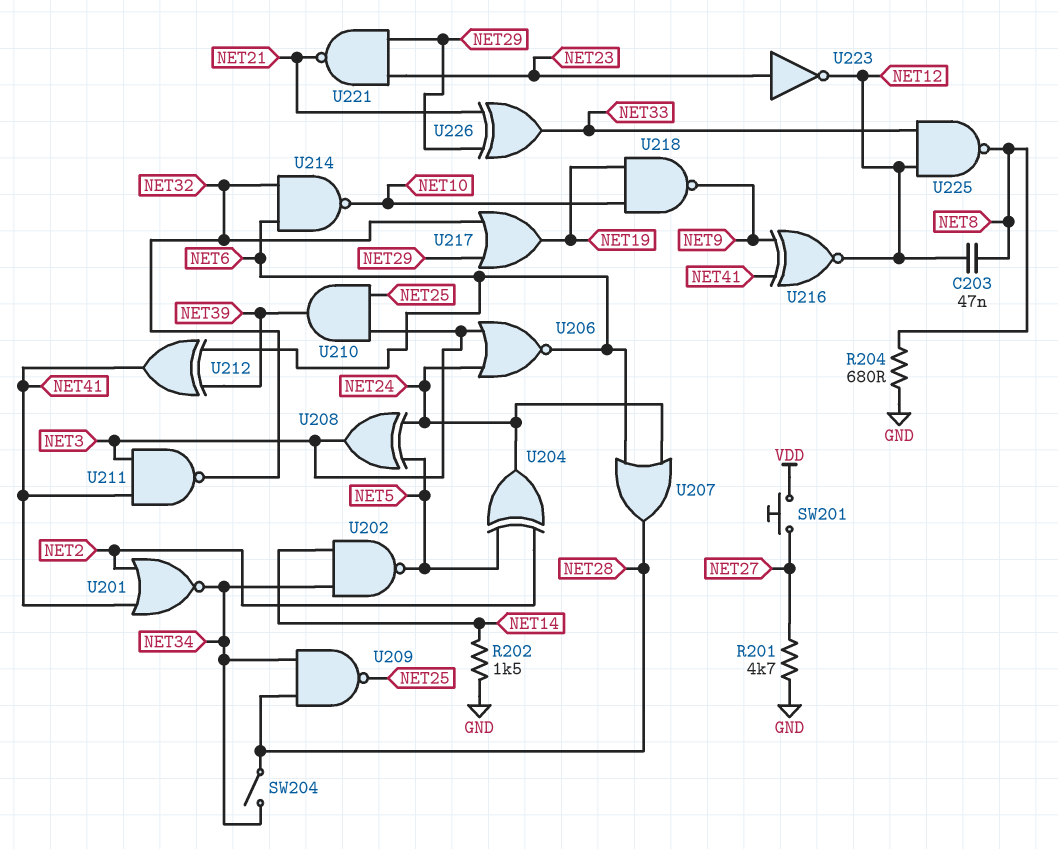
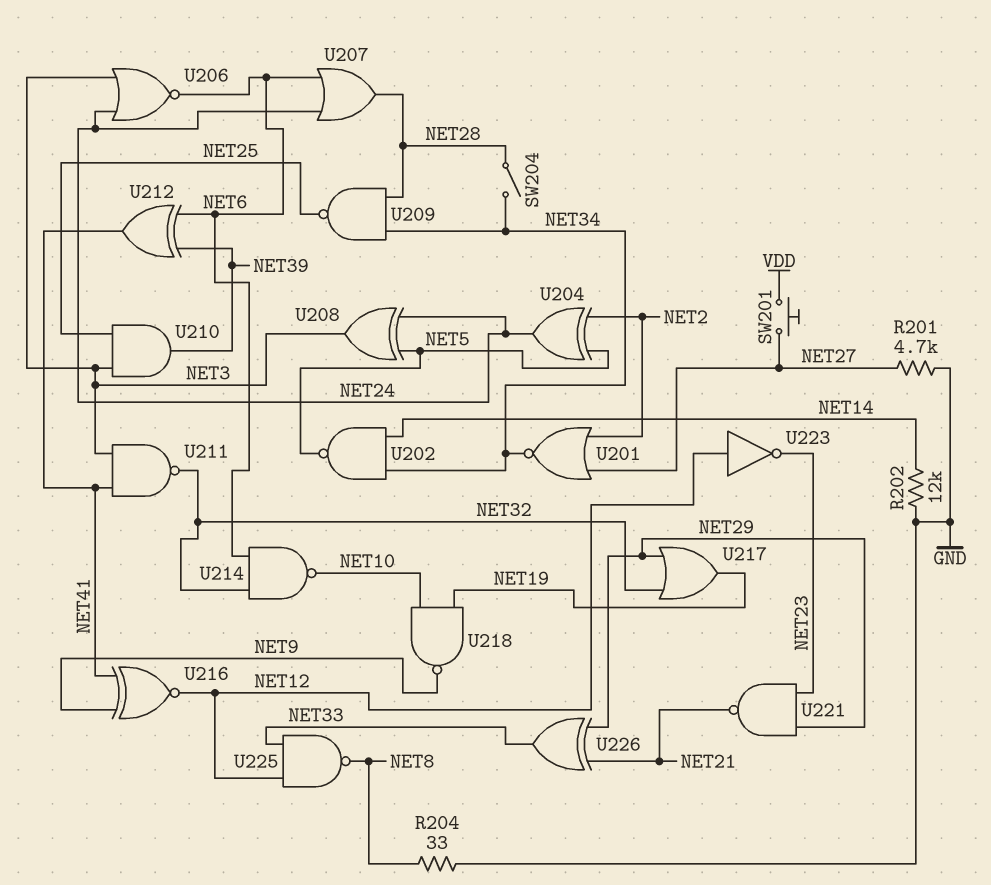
C203: 47nF (NET8, NET12) -> none
R202: 1.5k (GND, NET14) -> 12k (GND, NET14)
R204: 680 (GND, NET8) -> 33 (GND, NET8)
U201: NOR (in NET2, in NET41, out NET34) -> NOR (in NET2, in NET27, out NET34)
U223: NOT (in NET23, out NET12) -> NOT (in NET12, out NET23)

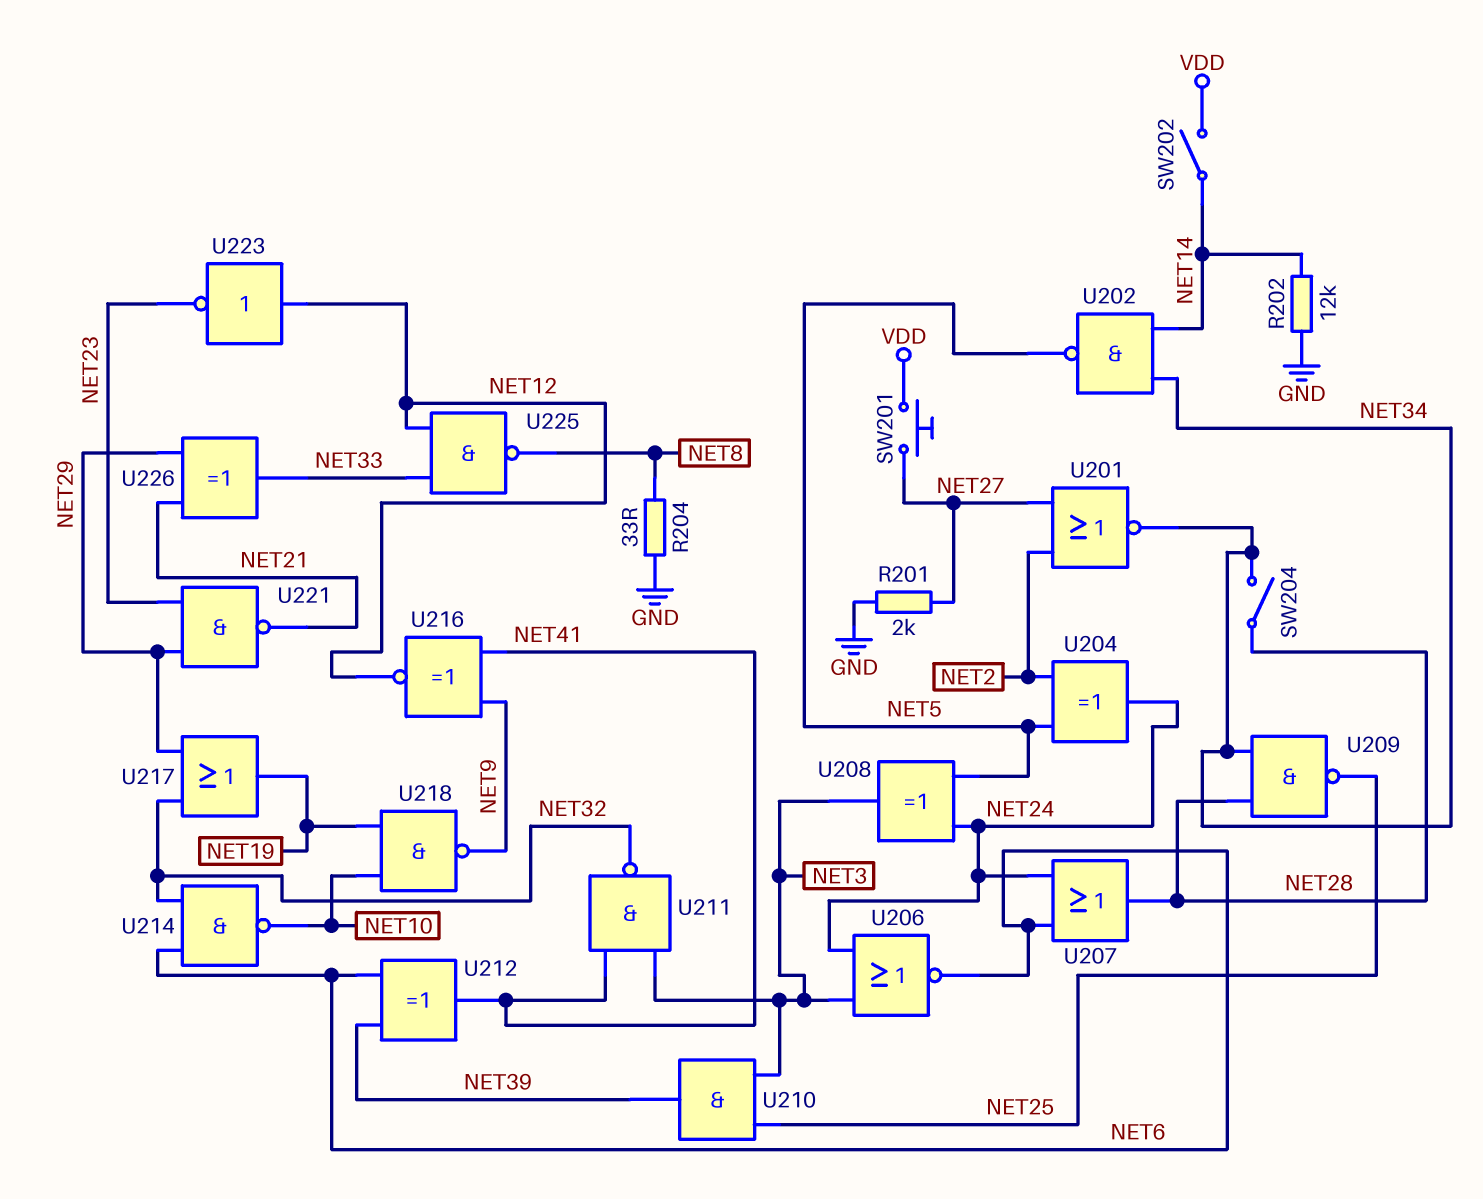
R201: 4.7k (GND, NET27) -> 2k (GND, NET27)
SW202: none -> switch (NET14, VDD)

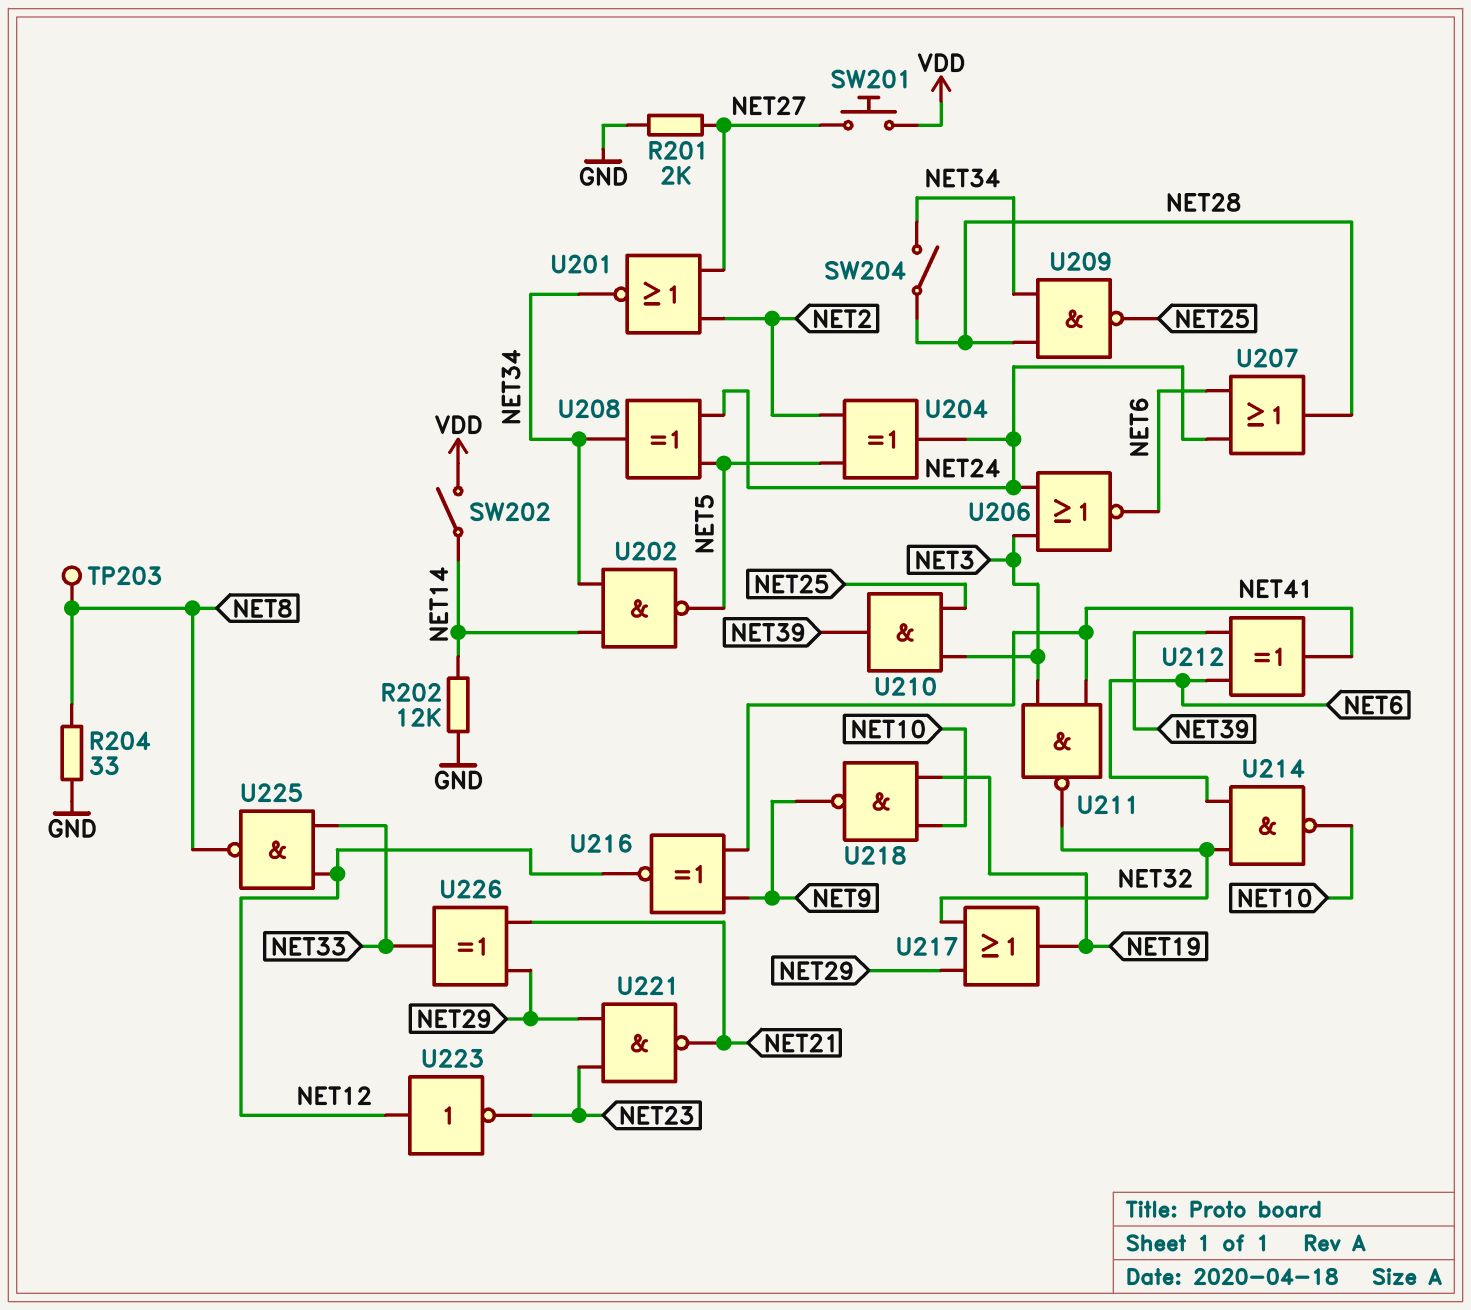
TP203: none -> test point (NET8)
U208: XOR (in NET5, in NET24, out NET3) -> XOR (in NET5, in NET24, out NET34)

